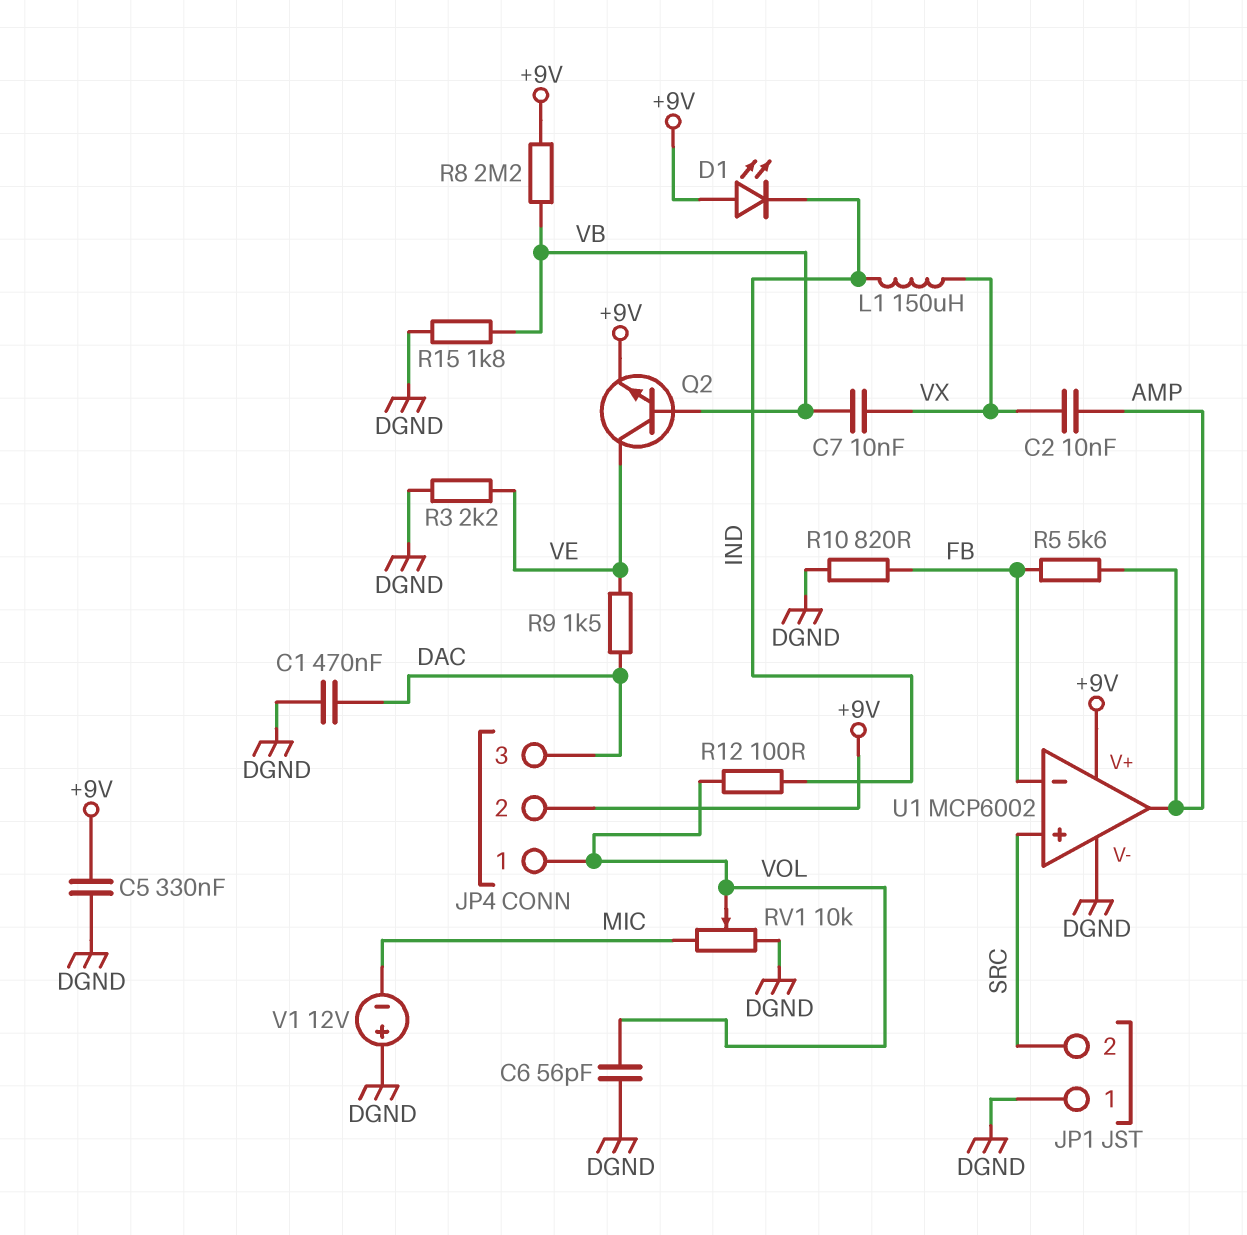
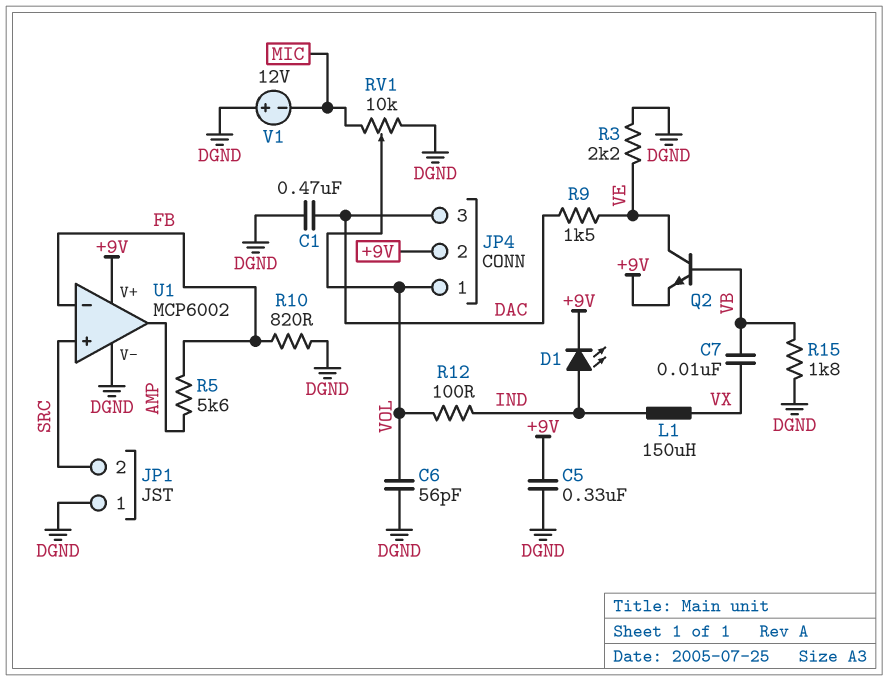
C2: 10nF (AMP, VX) -> none
D1: LED (A +9V, K IND) -> LED (A IND, K +9V)
R8: 2.2M (+9V, VB) -> none

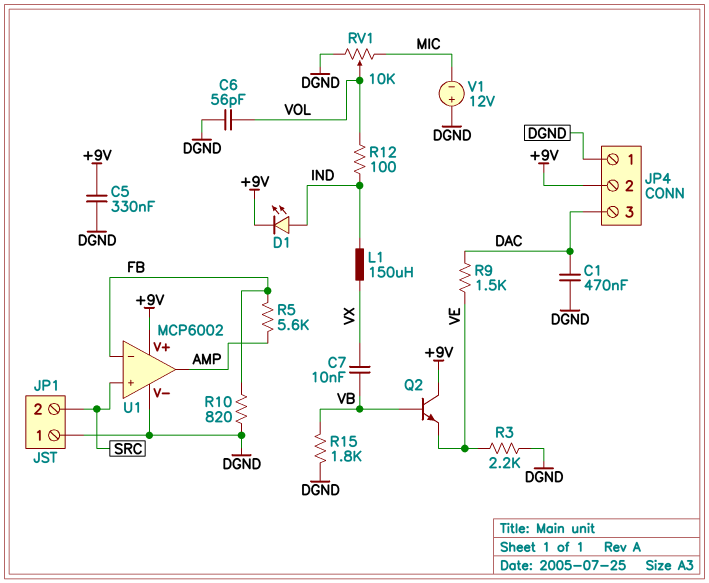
JP4 pin 1: VOL -> DGND
Q2: NPN (B VB, C VE, E +9V) -> NPN (B VB, C +9V, E VE)

